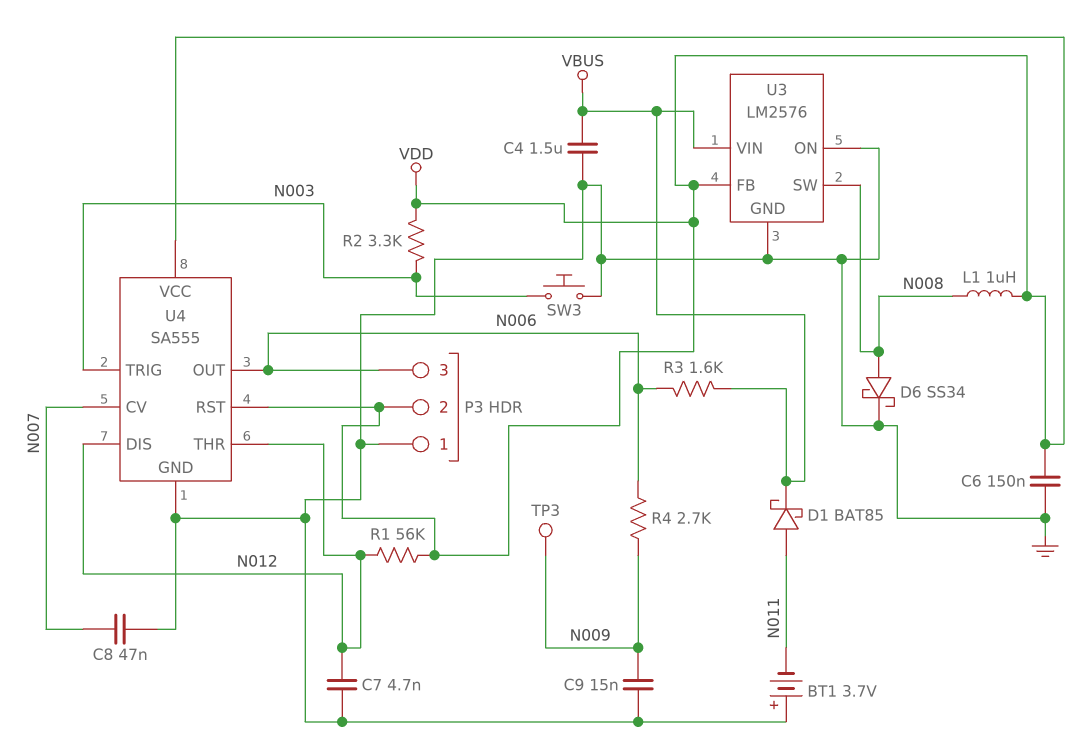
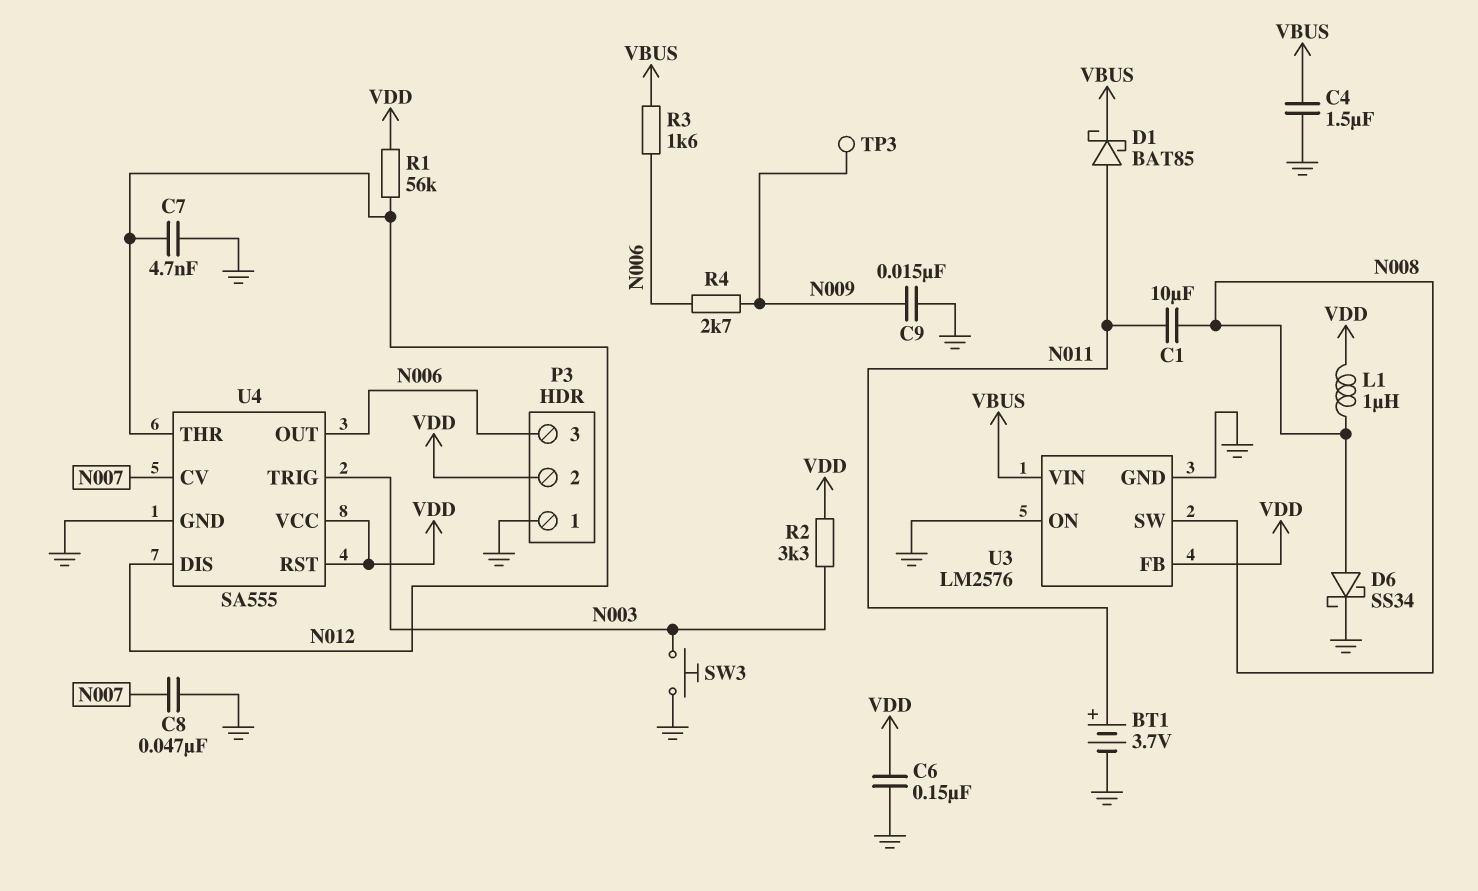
BT1: 3.7V (plus GND, minus N011) -> 3.7V (plus N011, minus GND)
C1: none -> 10uF (N008, N011)

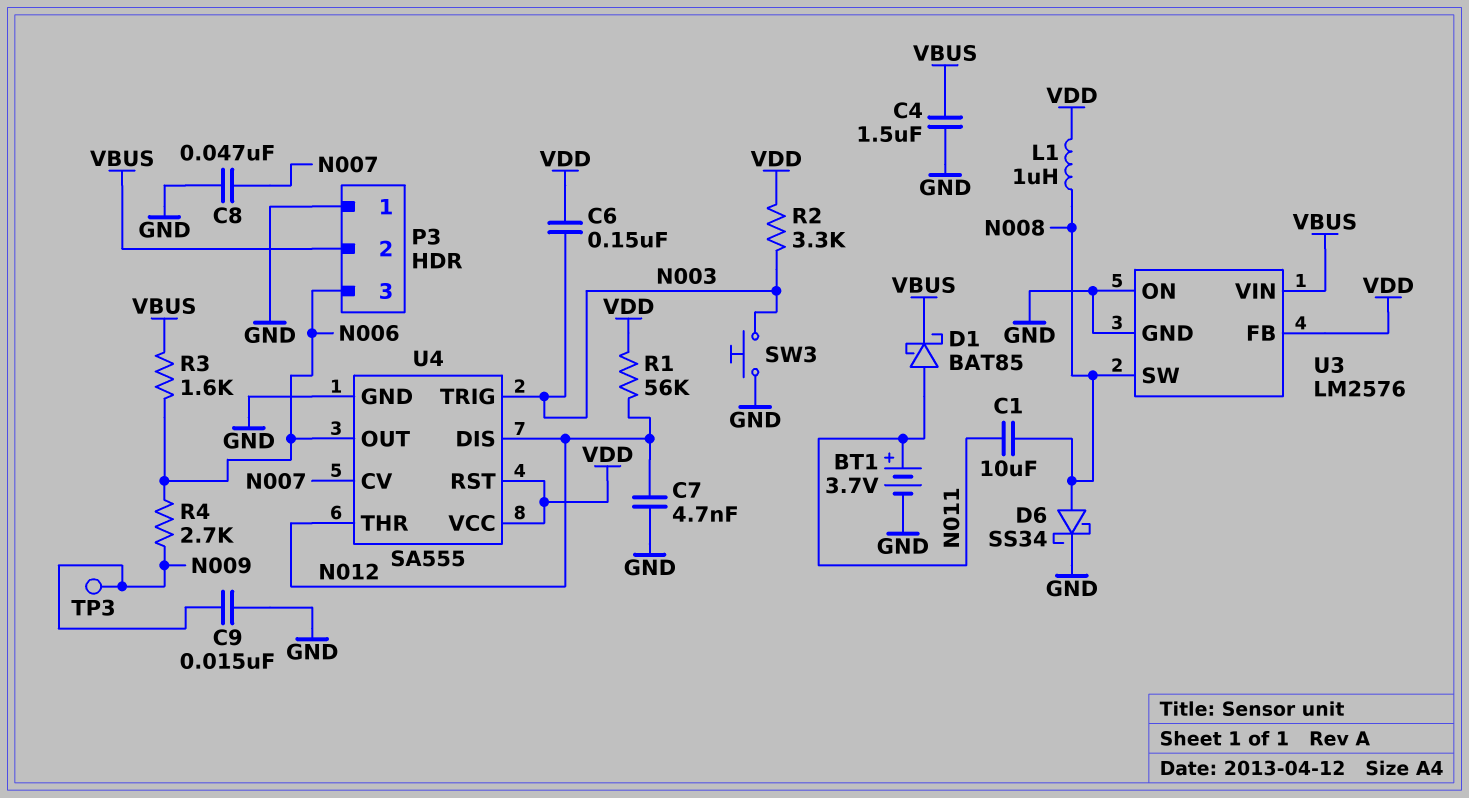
C6: 150nF (GND, VDD) -> 150nF (N003, VDD)
P3 pin 2: VDD -> VBUS

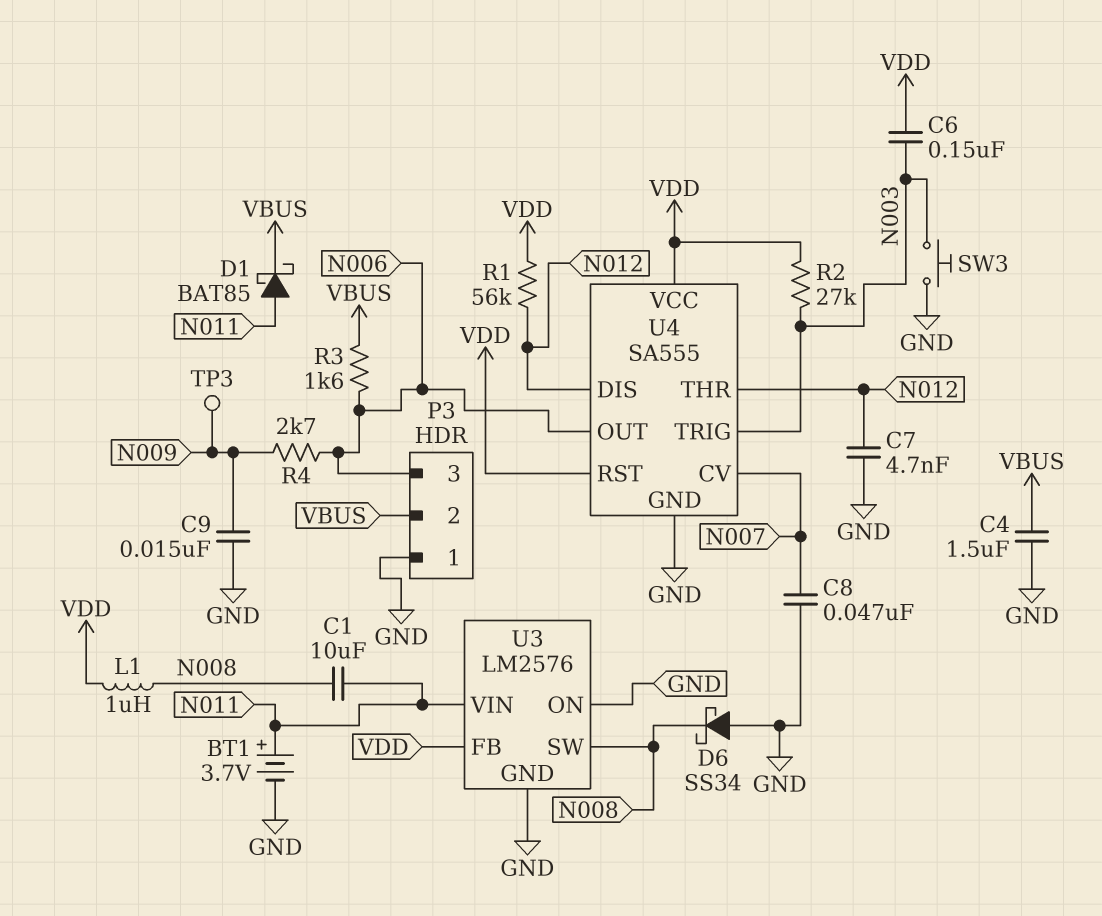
D6: schottky SS34 (A N008, K GND) -> schottky SS34 (A GND, K N008)
R2: 3.3k (N003, VDD) -> 27k (N003, VDD)
U3 pin VIN: VBUS -> N011

